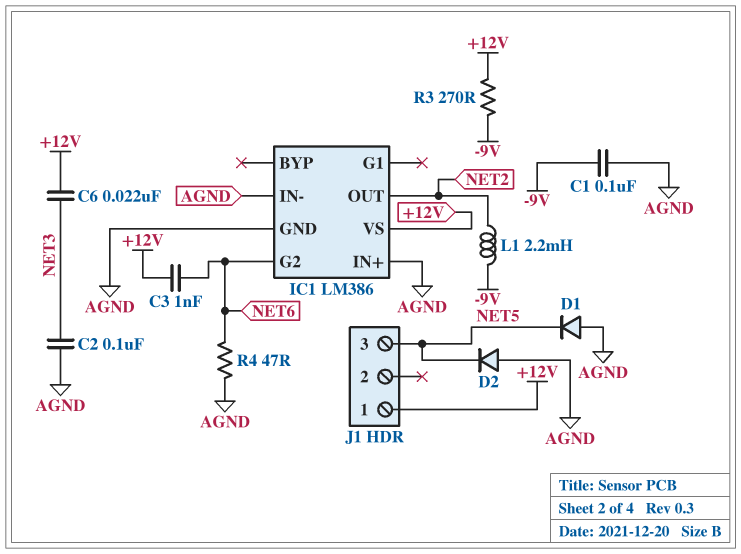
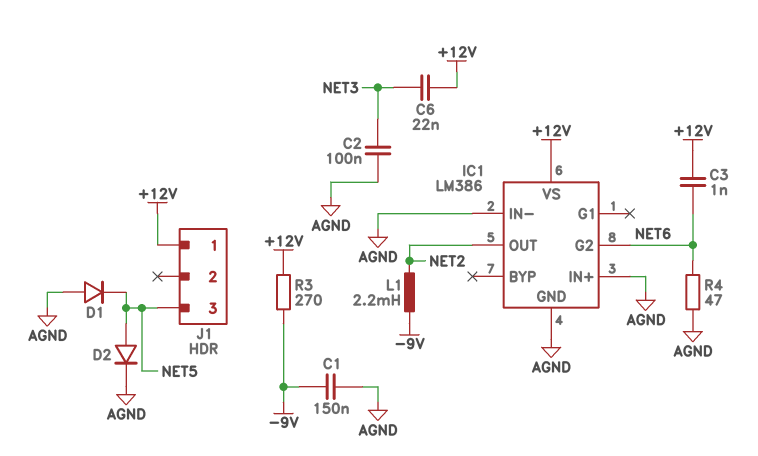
C1: 100nF (-9V, AGND) -> 150nF (-9V, AGND)
D2: diode (A AGND, K NET5) -> diode (A NET5, K AGND)

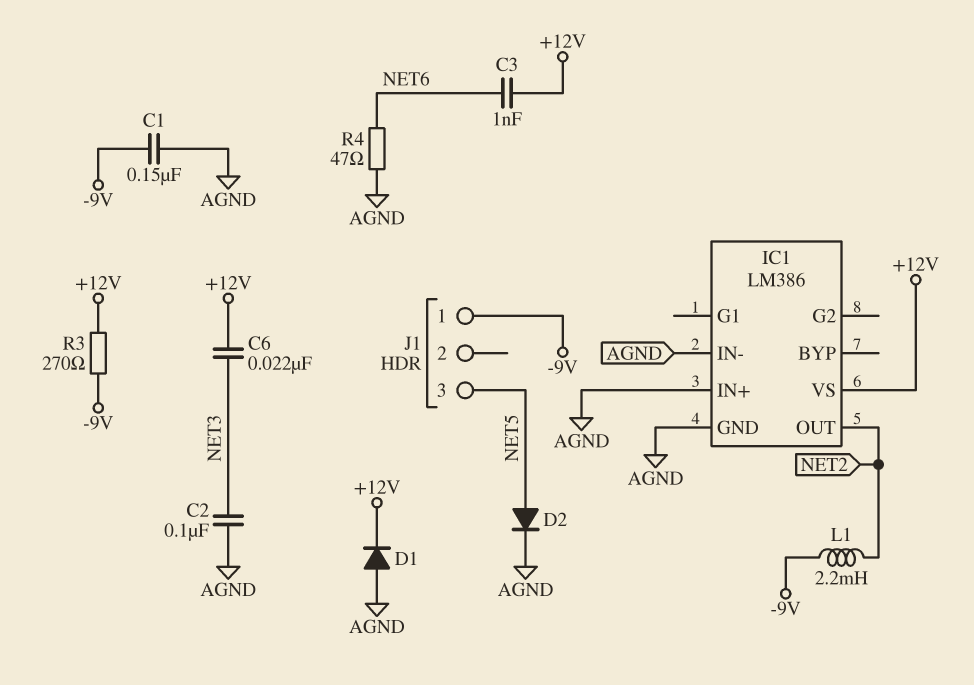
D1: diode (A AGND, K NET5) -> diode (A AGND, K +12V)
IC1 pin G2: NET6 -> none
J1 pin 1: +12V -> -9V

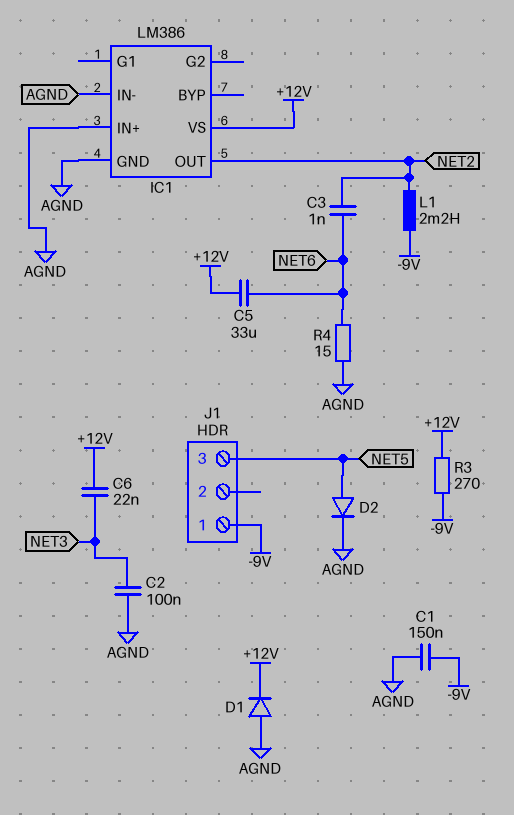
C3: 1nF (+12V, NET6) -> 1nF (NET2, NET6)
C5: none -> 33uF (+12V, NET6)
R4: 47 (AGND, NET6) -> 15 (AGND, NET6)

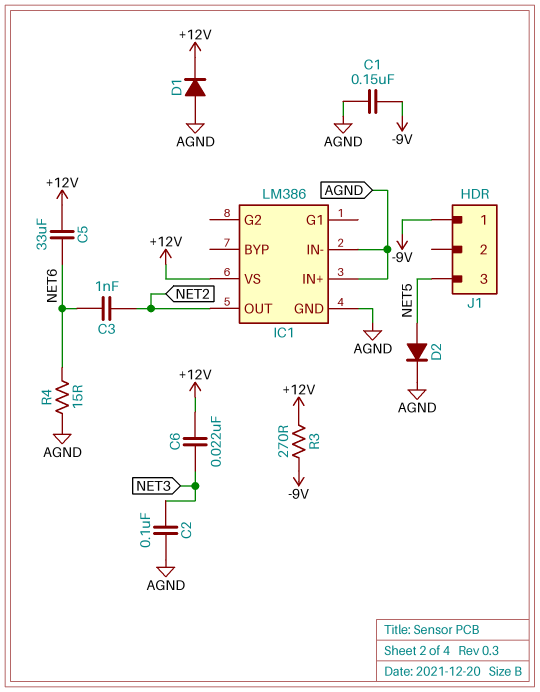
L1: 2.2mH (-9V, NET2) -> none

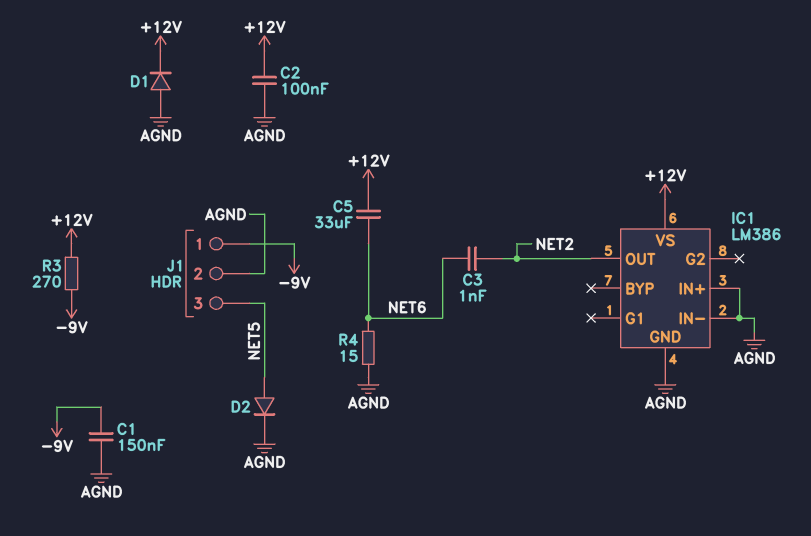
C2: 100nF (AGND, NET3) -> 100nF (+12V, AGND)
C6: 22nF (+12V, NET3) -> none
J1 pin 2: none -> AGND

